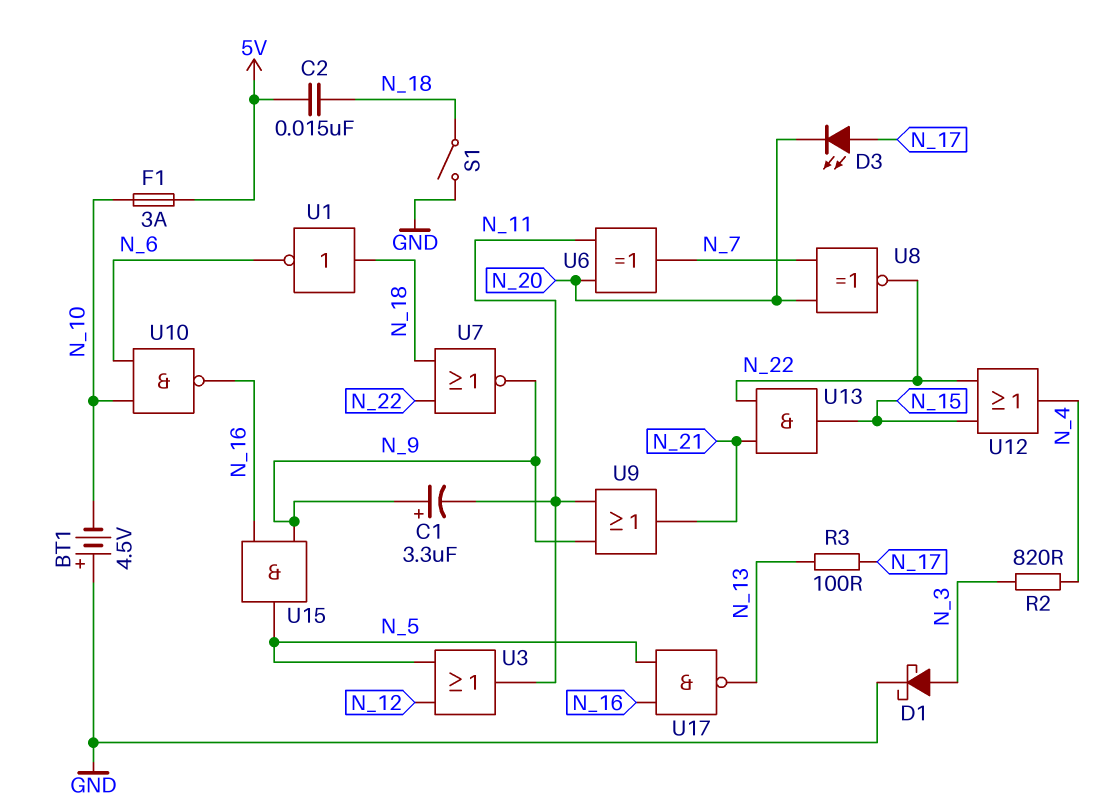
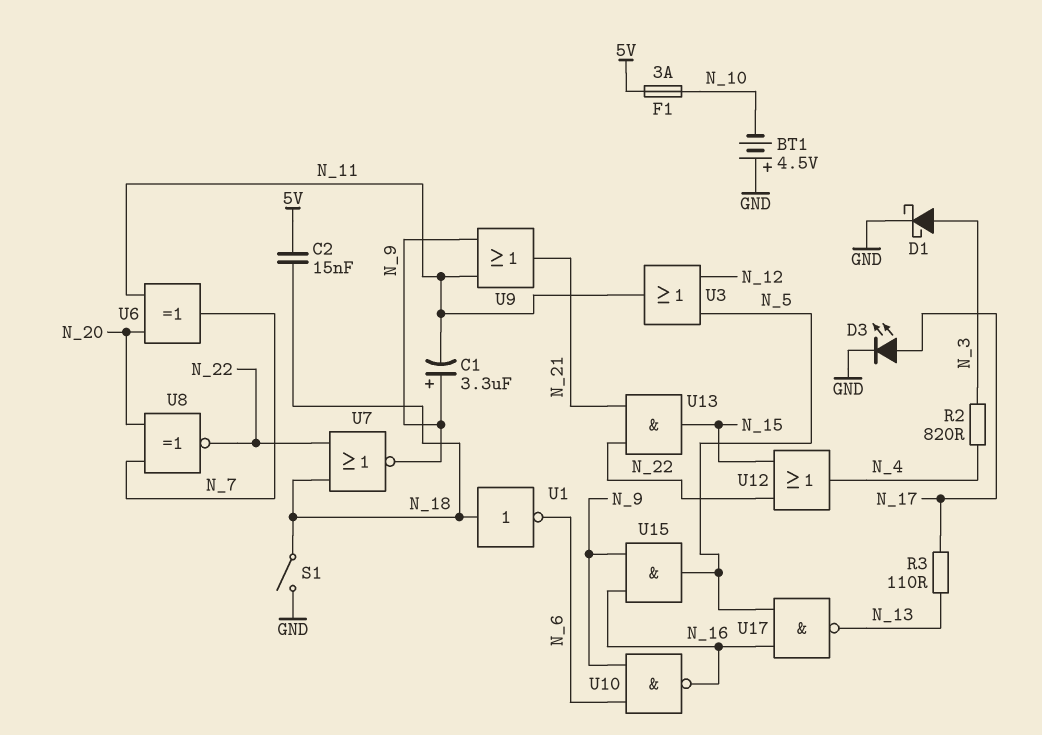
D3: LED (A N_17, K N_20) -> LED (A N_17, K GND)
R3: 100 (N_13, N_17) -> 110 (N_13, N_17)
U10: NAND (in N_6, in N_10, out N_16) -> NAND (in N_6, in N_9, out N_16)

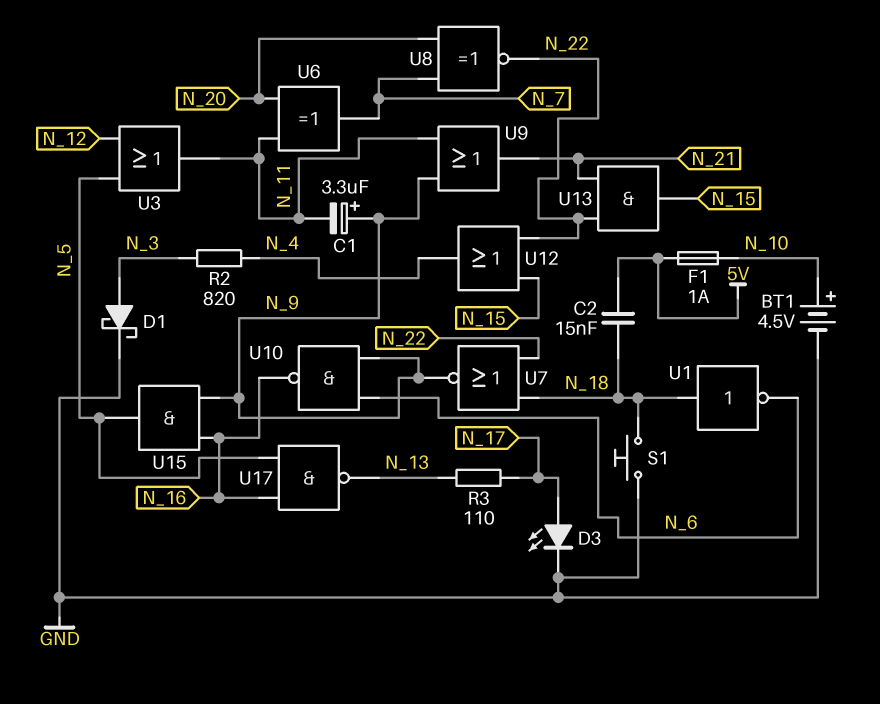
BT1: 4.5V (plus GND, minus N_10) -> 4.5V (plus N_10, minus GND)
F1: 3A (5V, N_10) -> 1A (5V, N_10)
S1: switch (GND, N_18) -> button (GND, N_18)

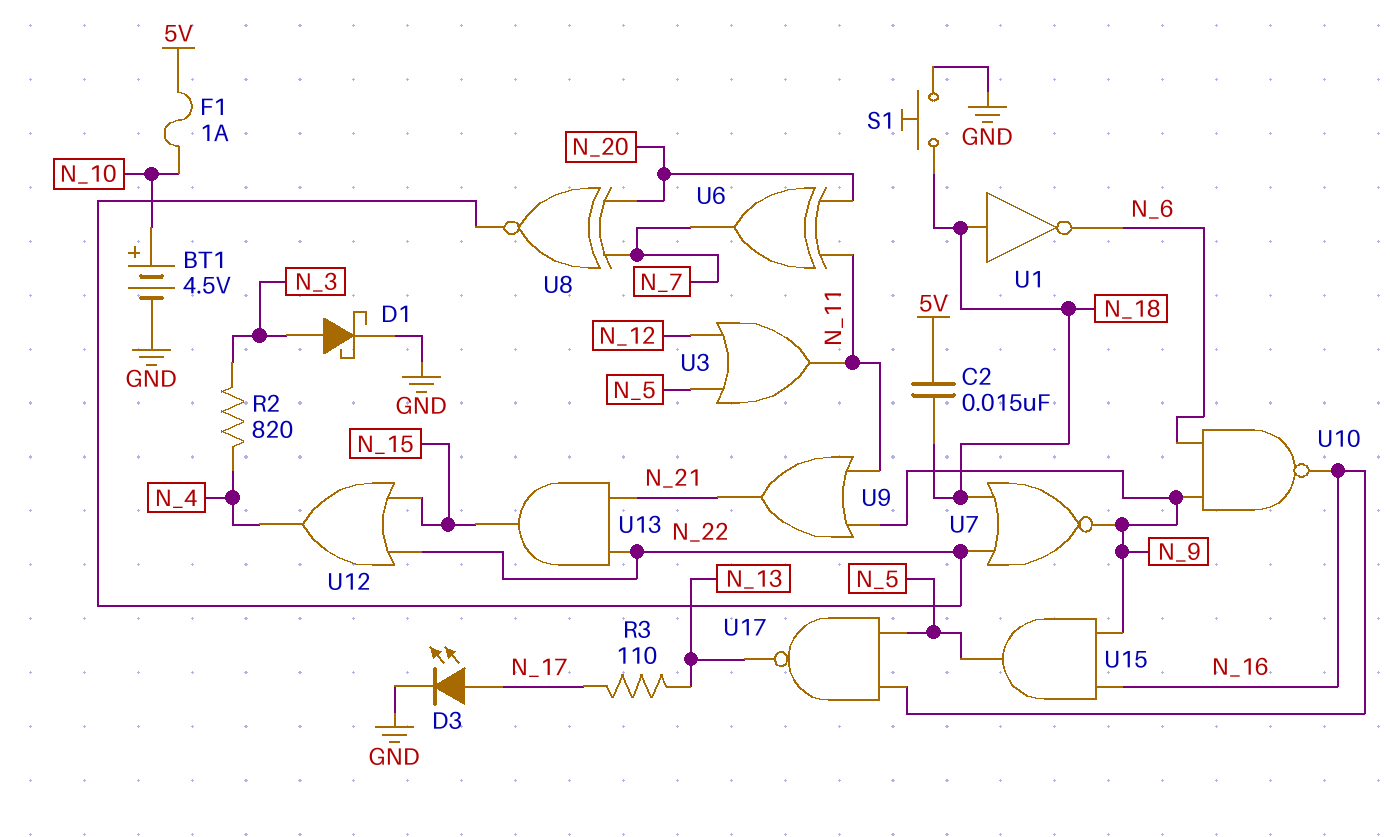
C1: 3.3uF (plus N_9, minus N_11) -> none

